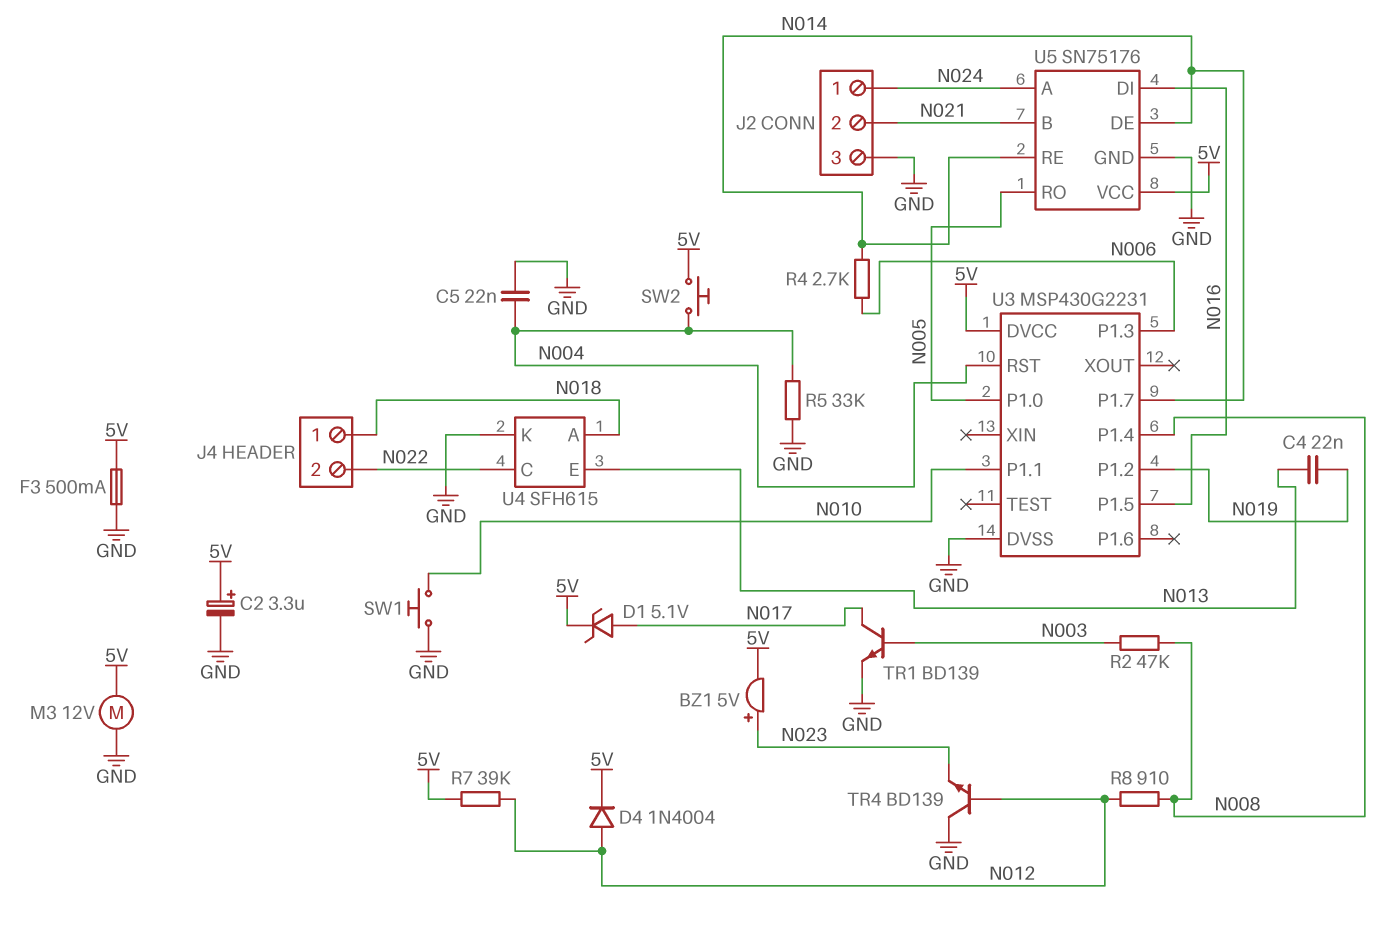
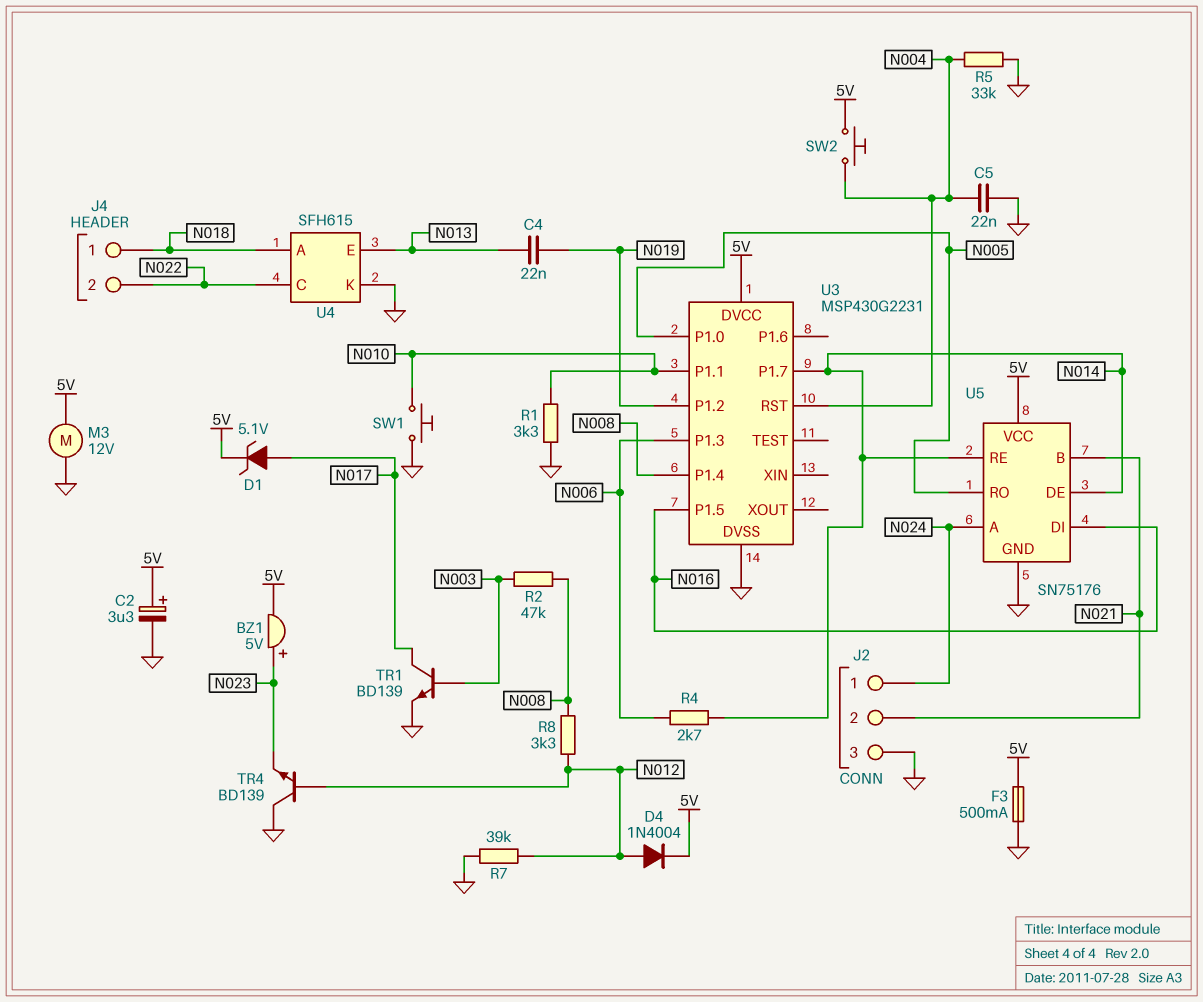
R1: none -> 3.3k (GND, N010)
R7: 39k (5V, N012) -> 39k (GND, N012)
R8: 910 (N008, N012) -> 3.3k (N008, N012)

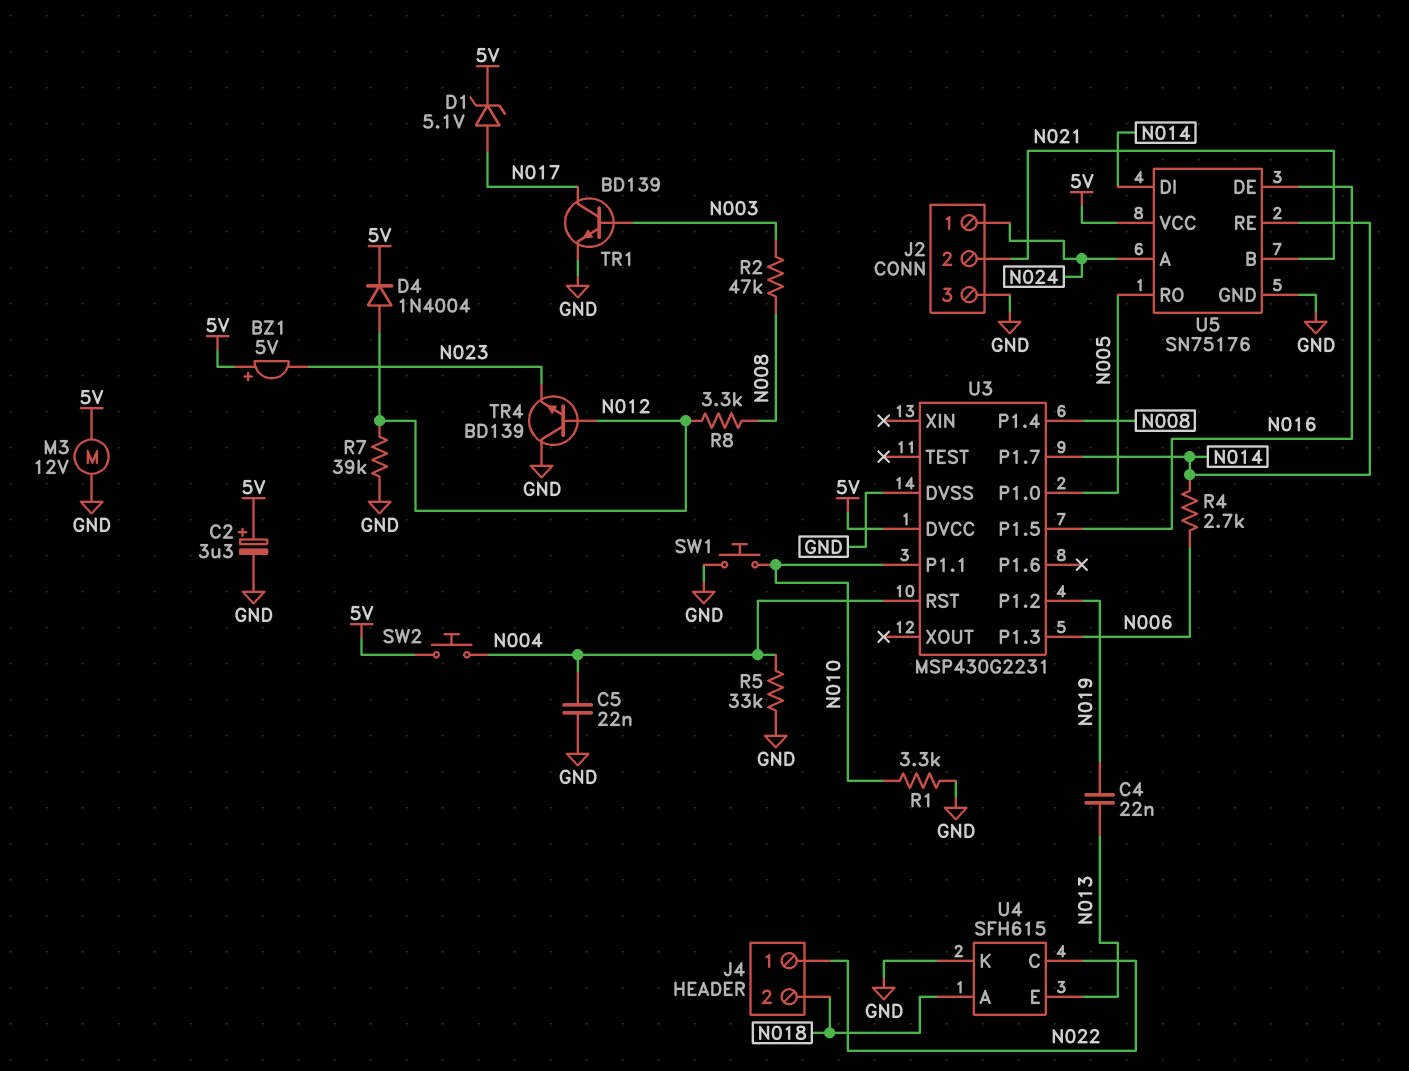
BZ1: buzzer 5V (plus N023, minus 5V) -> buzzer 5V (plus 5V, minus N023)
F3: 500mA (5V, GND) -> none
J4 pin 1: N018 -> N022
J4 pin 2: N022 -> N018
U5 pin DE: N014 -> N016
U5 pin DI: N016 -> N014

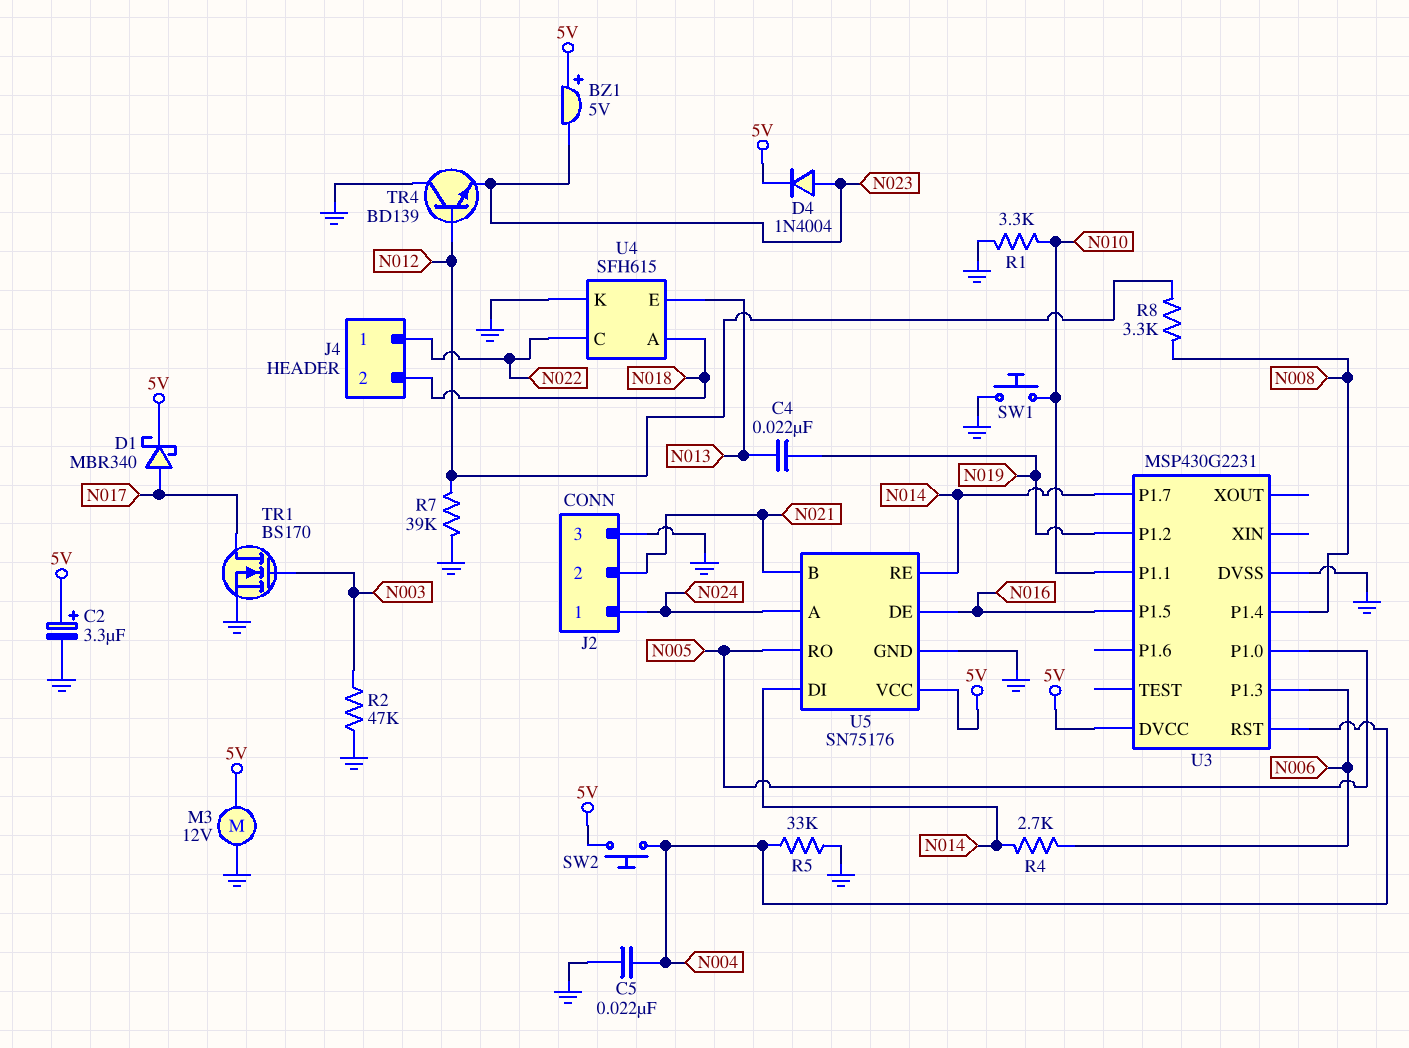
D1: zener 5.1V (A N017, K 5V) -> schottky MBR340 (A N017, K 5V)
D4: diode 1N4004 (A N012, K 5V) -> diode 1N4004 (A N023, K 5V)
R2: 47k (N003, N008) -> 47k (GND, N003)
TR1: NPN BD139 (B N003, C N017, E GND) -> NMOS BS170 (G N003, D N017, S GND)

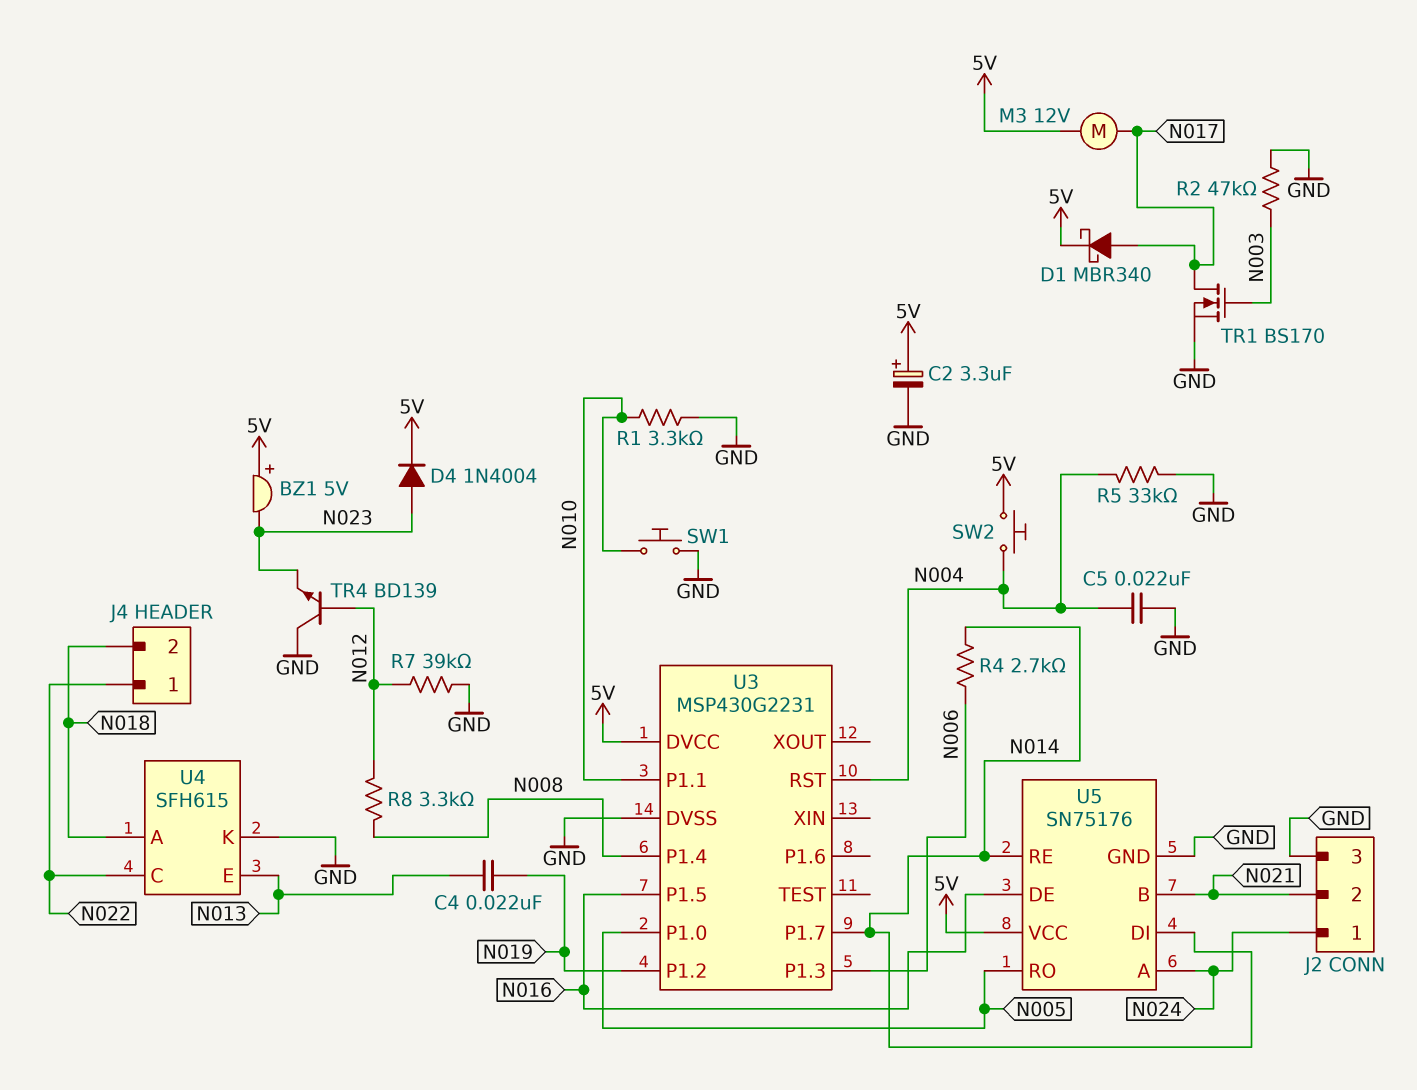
M3: motor 12V (5V, GND) -> motor 12V (5V, N017)

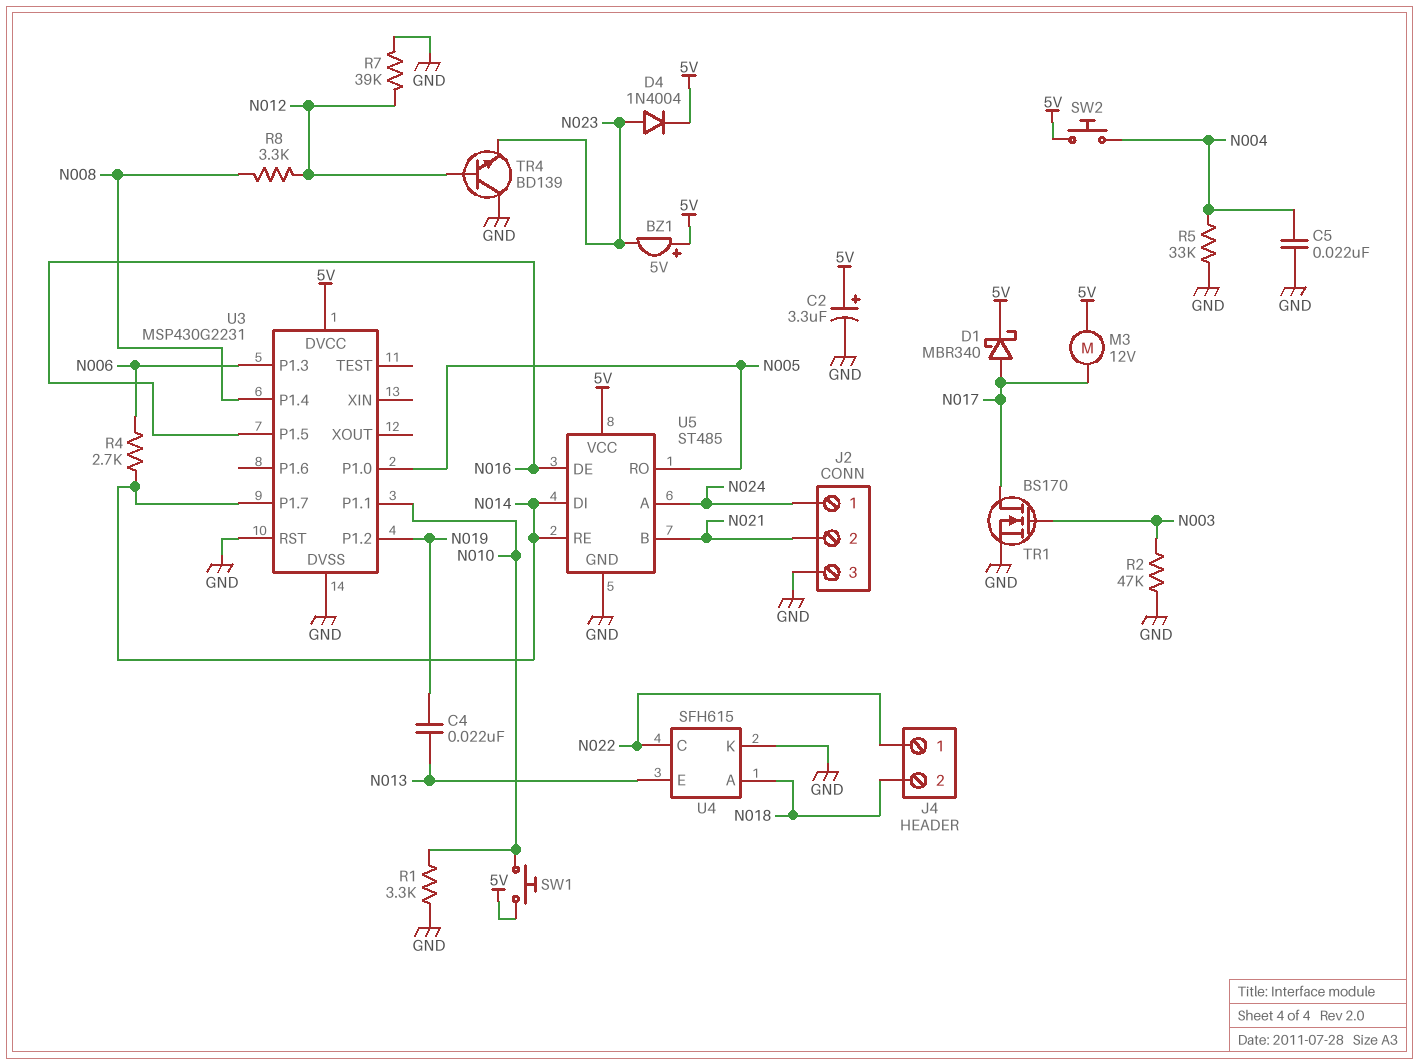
SW1: button (GND, N010) -> button (5V, N010)
U3 pin RST: N004 -> GND
U5: SN75176 -> ST485

